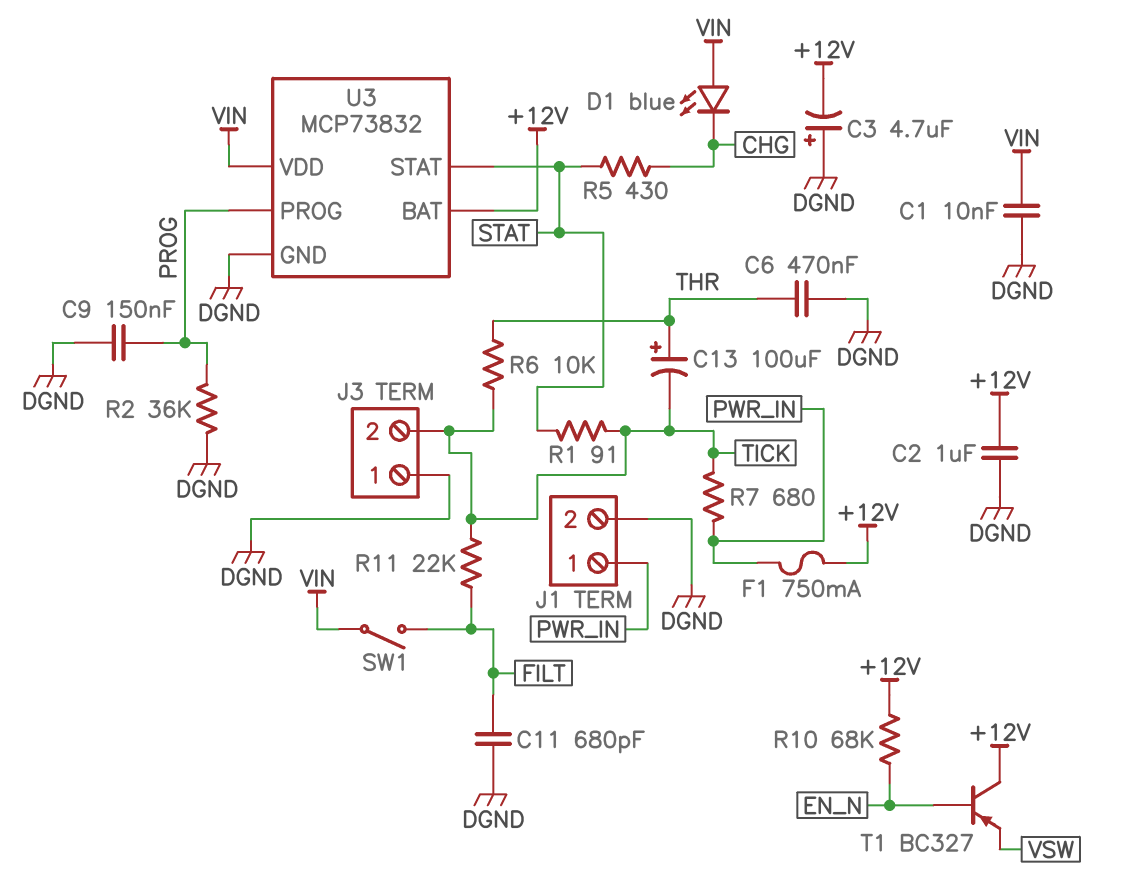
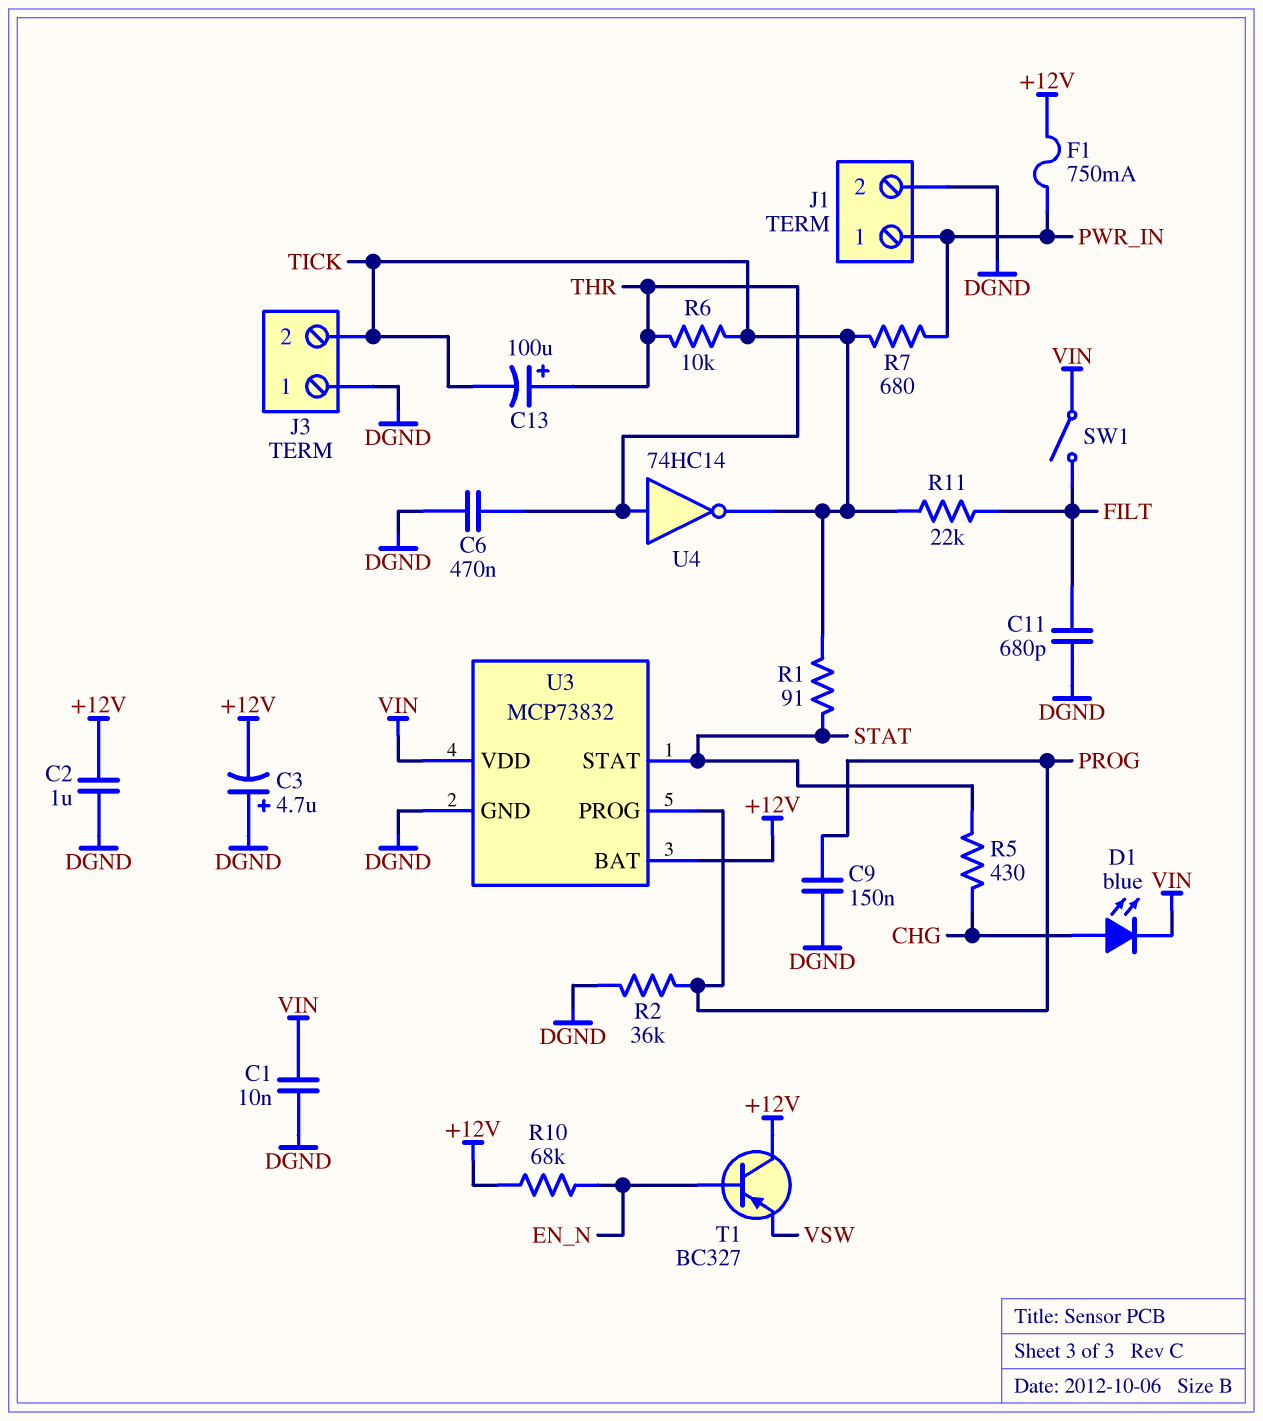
D1: LED blue (A VIN, K CHG) -> LED blue (A CHG, K VIN)
U4: none -> NOT 74HC14 (in THR, out TICK)

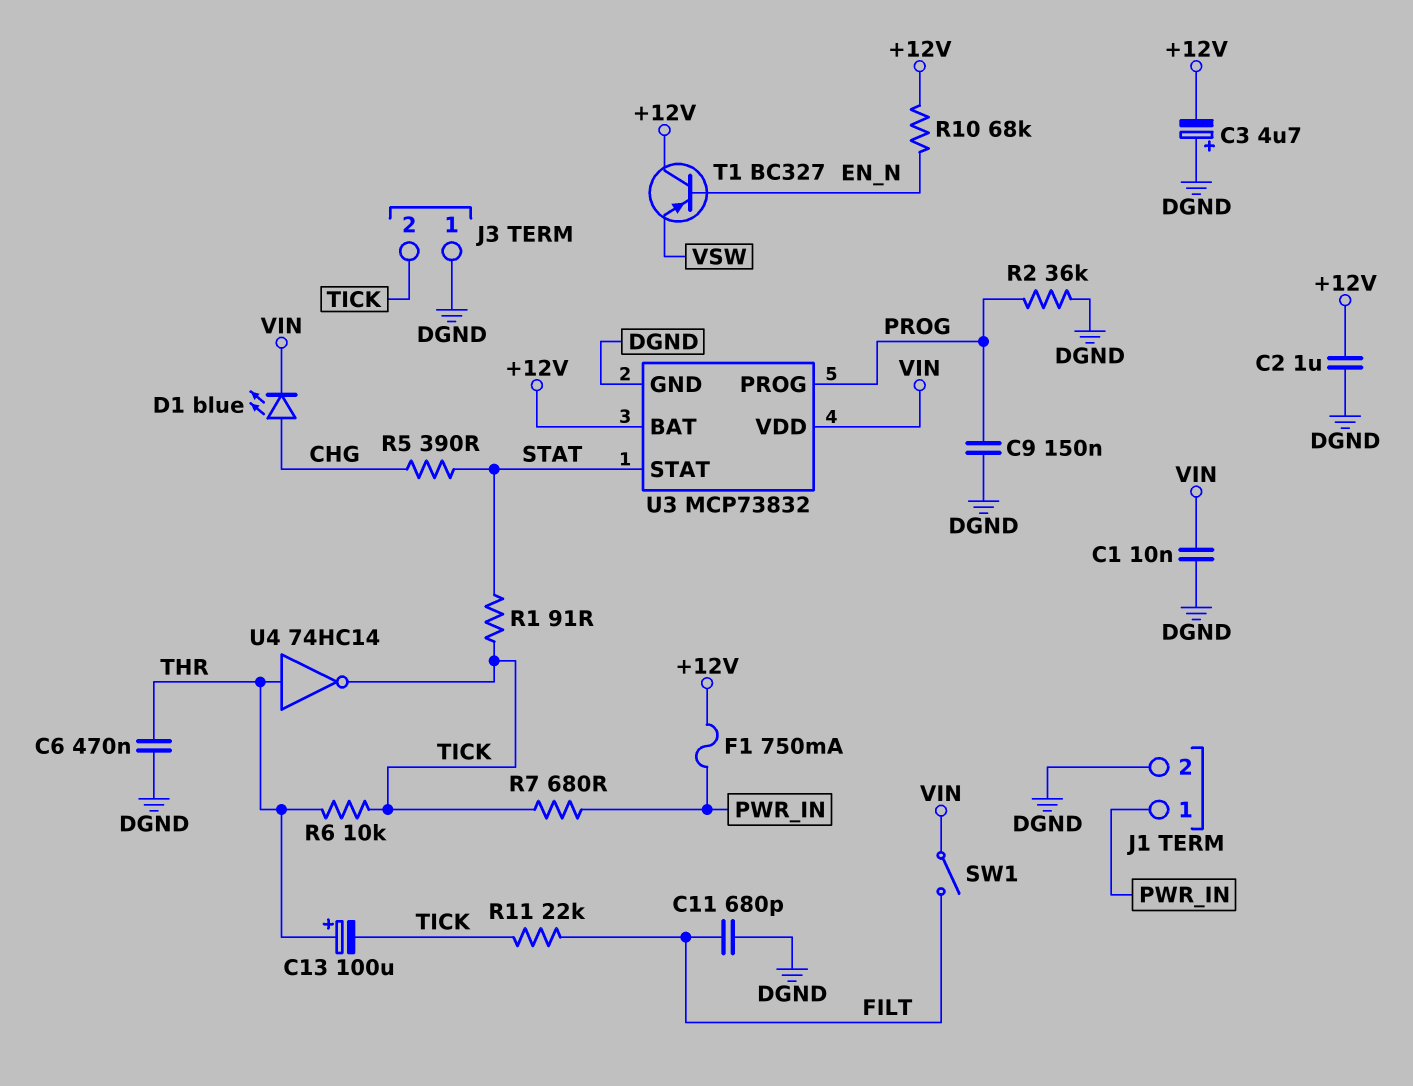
R5: 430 (CHG, STAT) -> 390 (CHG, STAT)

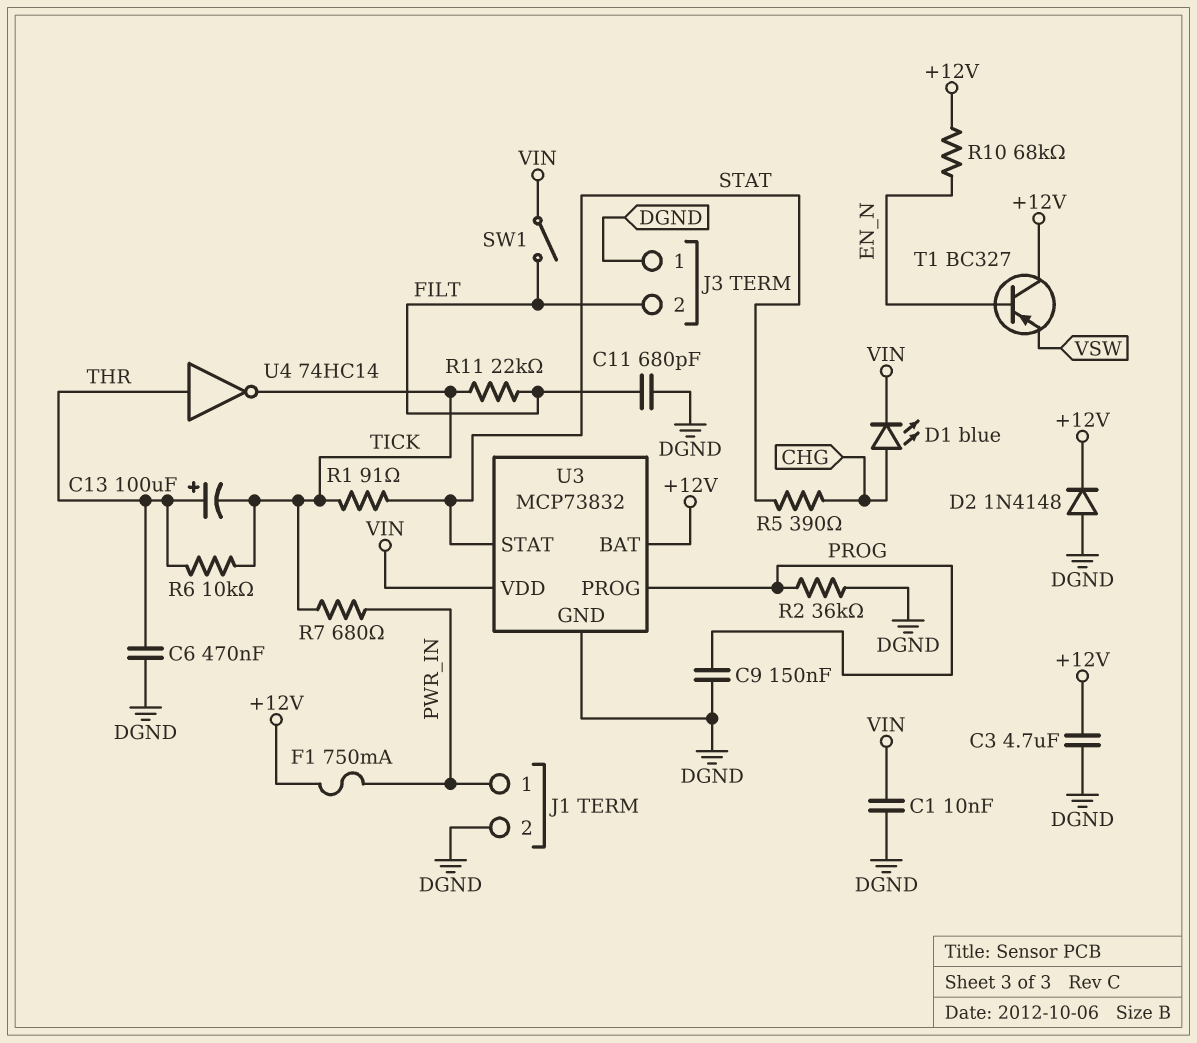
C2: 1uF (+12V, DGND) -> none
C3: 4.7uF (plus DGND, minus +12V) -> 4.7uF (+12V, DGND)
D2: none -> diode 1N4148 (A DGND, K +12V)
J3 pin 2: TICK -> FILT

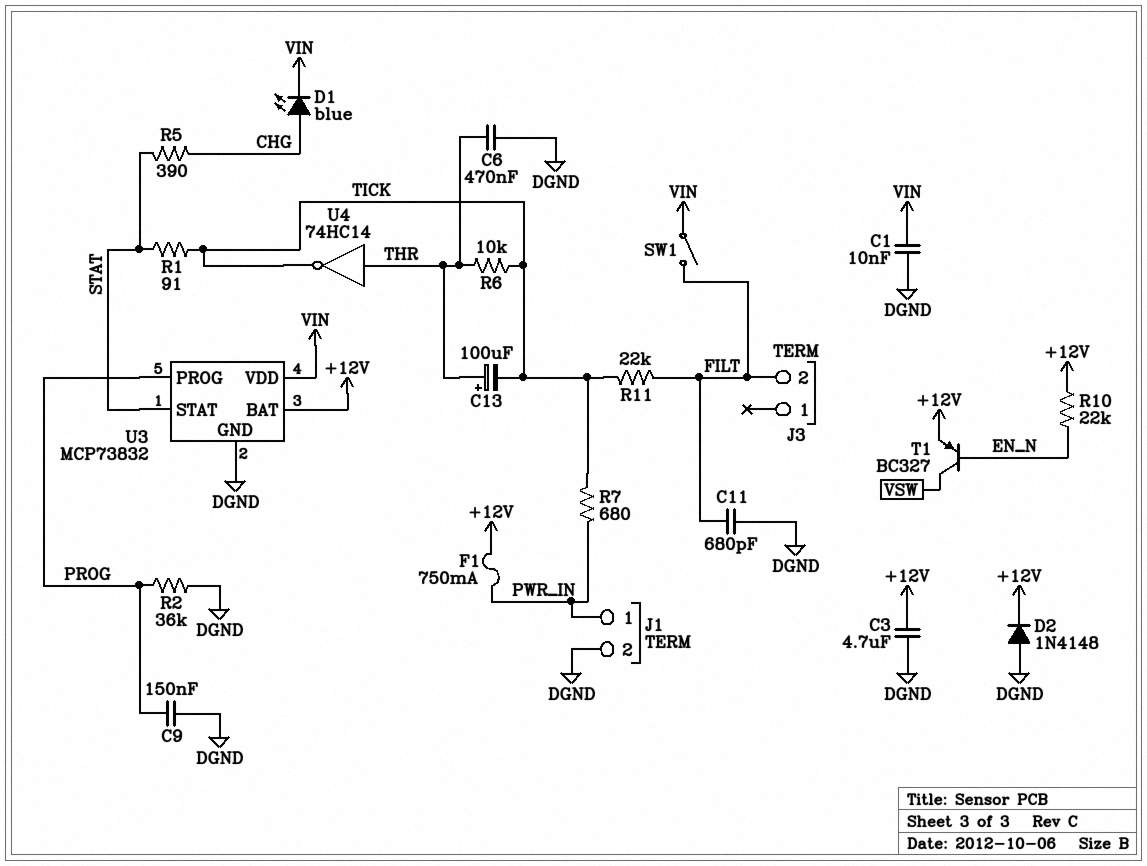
J3 pin 1: DGND -> none
R10: 68k (+12V, EN_N) -> 22k (+12V, EN_N)
T1: PNP BC327 (B EN_N, C +12V, E VSW) -> PNP BC327 (B EN_N, C VSW, E +12V)

